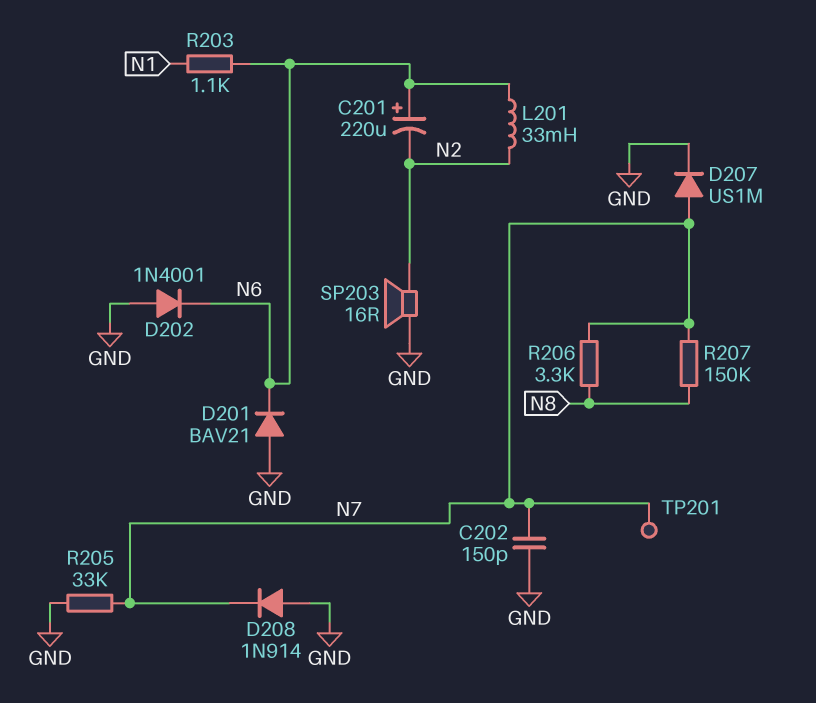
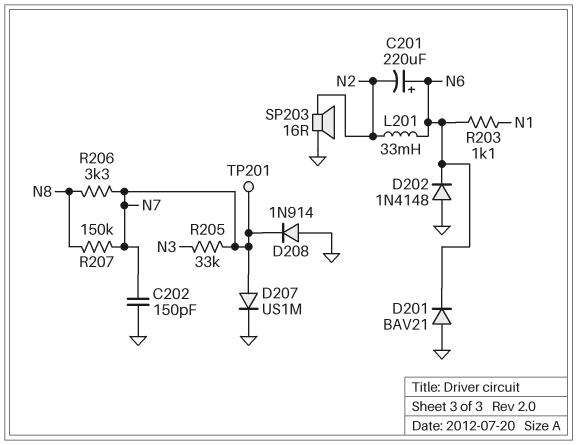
D202: diode 1N4001 (A GND, K N6) -> diode 1N4148 (A GND, K N6)
R205: 33k (GND, N7) -> 33k (N3, N7)

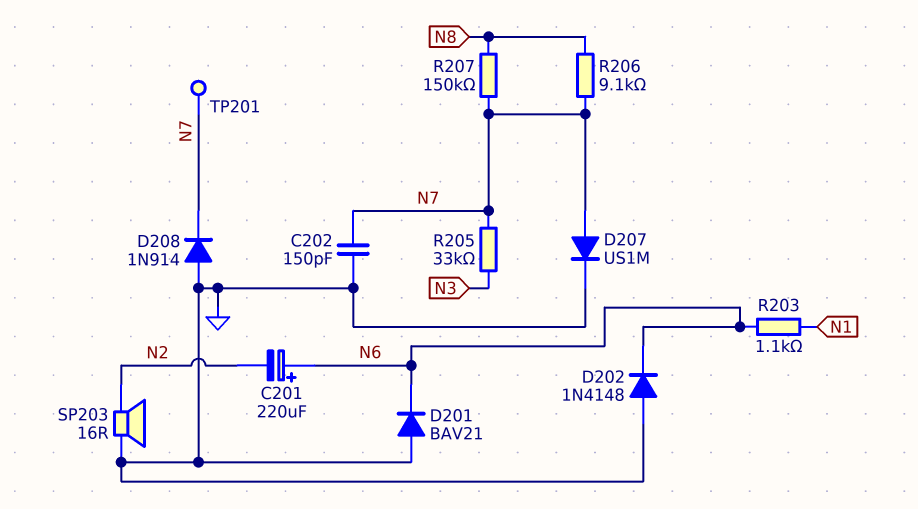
L201: 33mH (N2, N6) -> none
R206: 3.3k (N7, N8) -> 9.1k (N7, N8)

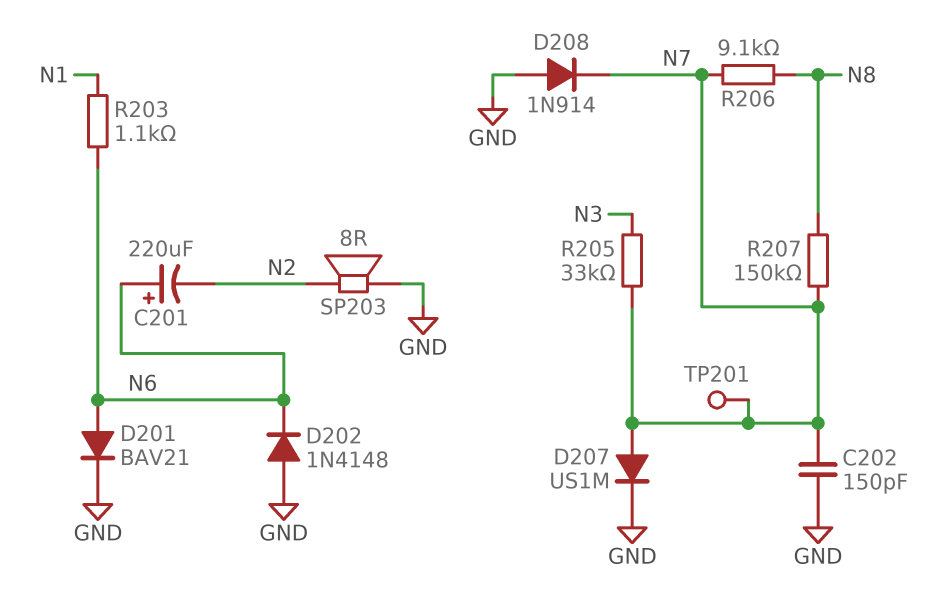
D201: diode BAV21 (A GND, K N6) -> diode BAV21 (A N6, K GND)
SP203: speaker 16R (GND, N2) -> speaker 8R (GND, N2)

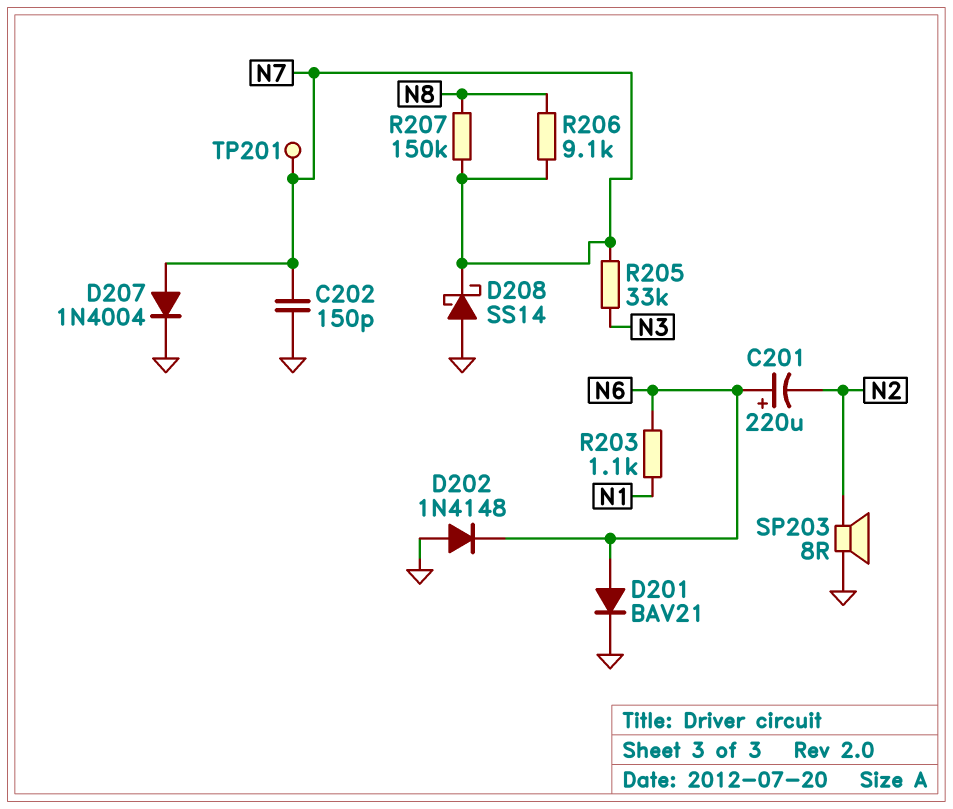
D207: diode US1M (A N7, K GND) -> diode 1N4004 (A N7, K GND)
D208: diode 1N914 (A GND, K N7) -> schottky SS14 (A GND, K N7)

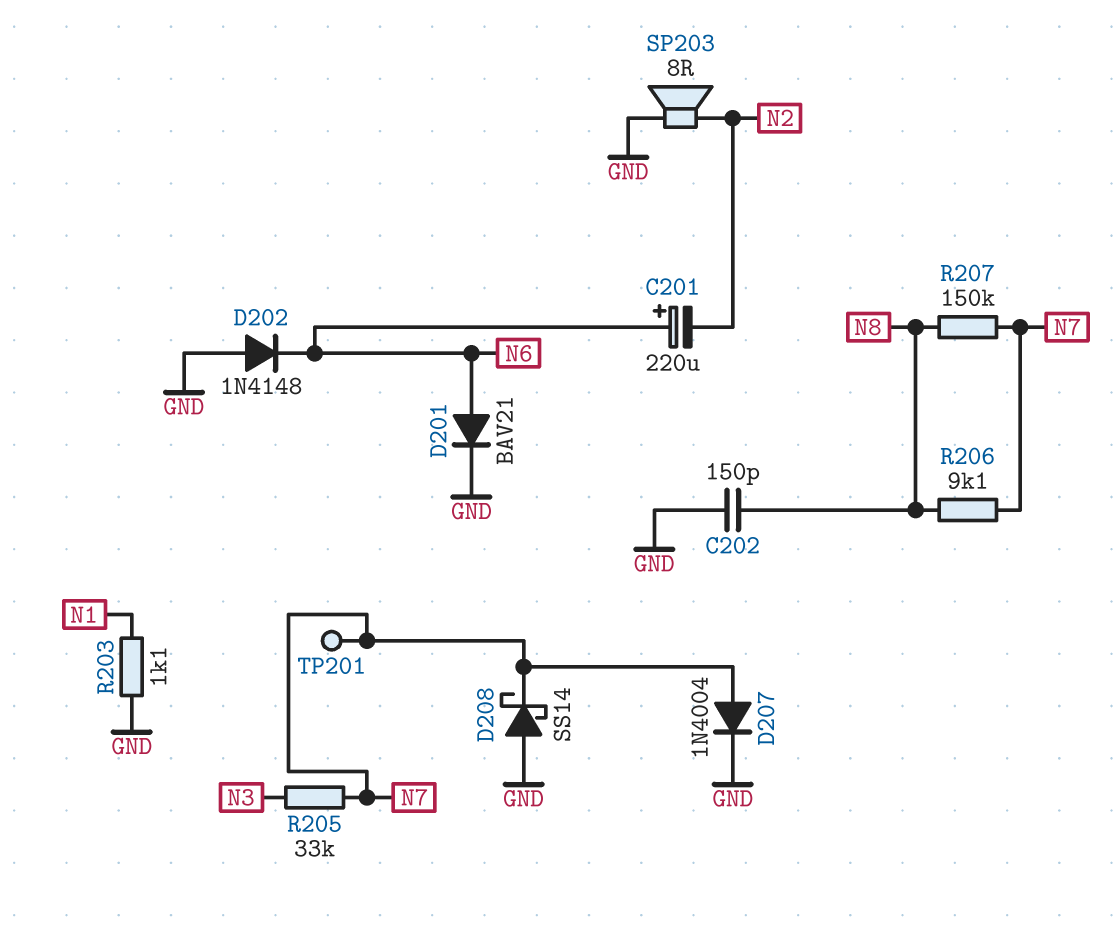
C202: 150pF (GND, N7) -> 150pF (GND, N8)
R203: 1.1k (N1, N6) -> 1.1k (GND, N1)

